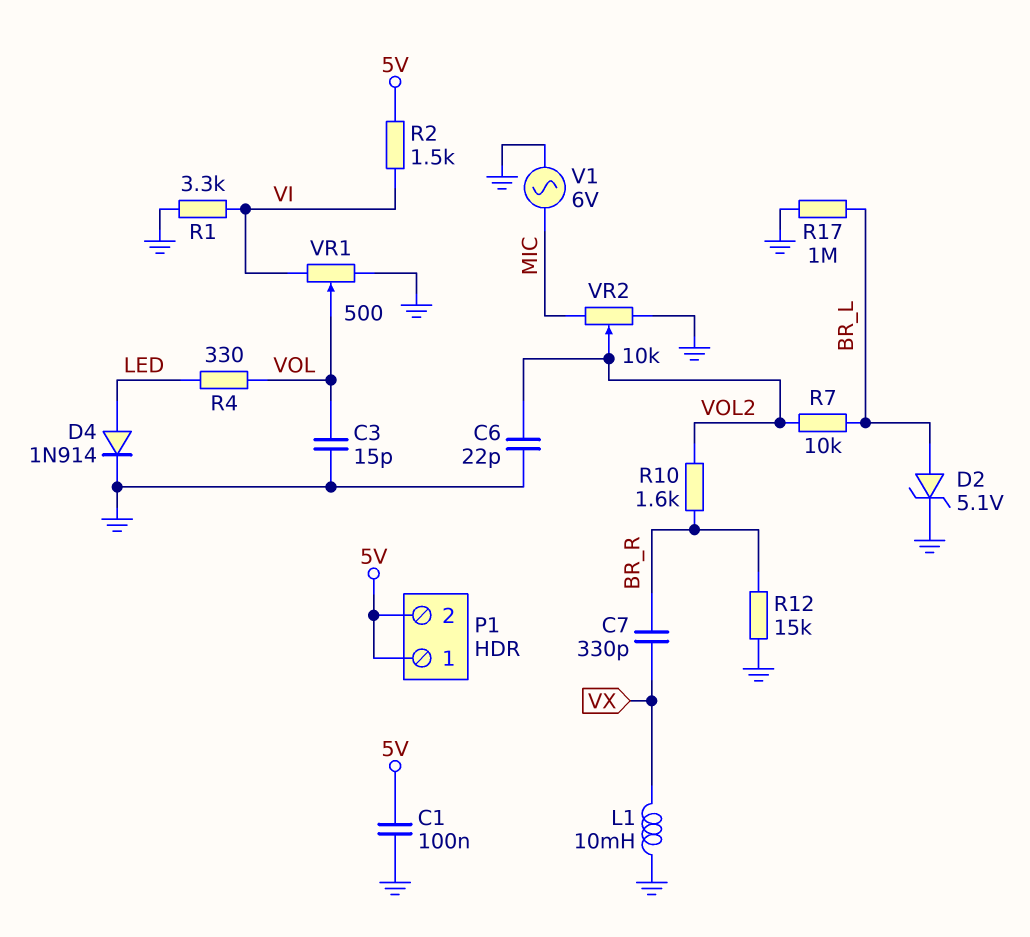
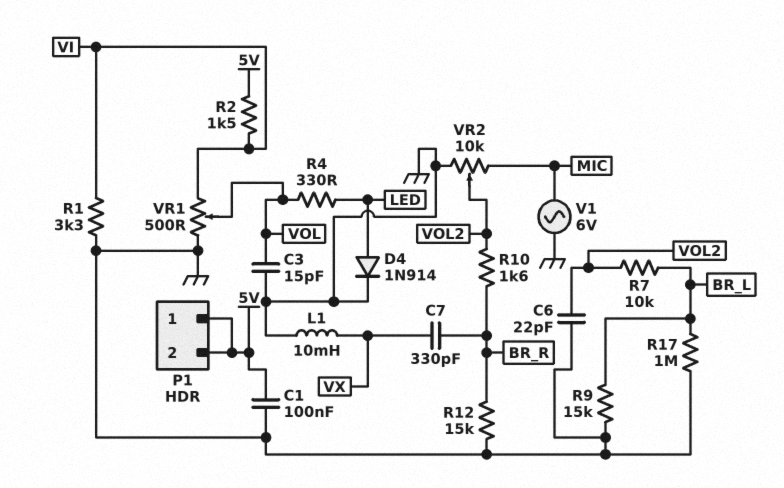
D2: zener 5.1V (A BR_L, K GND) -> none
R9: none -> 15k (BR_L, GND)

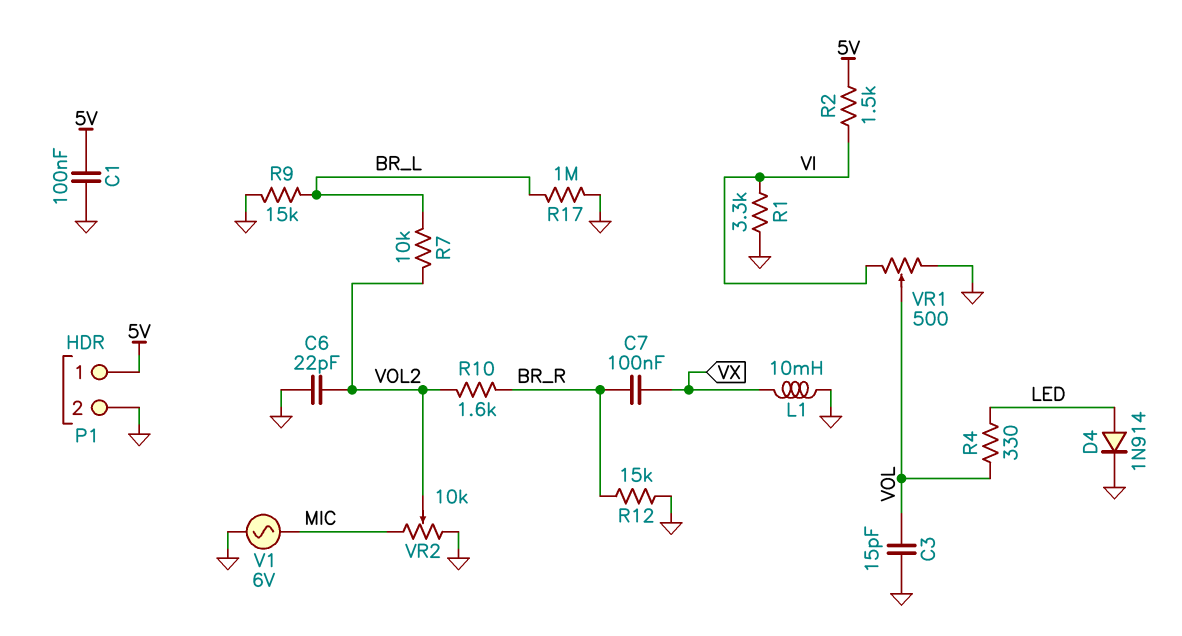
C7: 330pF (BR_R, VX) -> 100nF (BR_R, VX)
P1 pin 2: 5V -> GND

